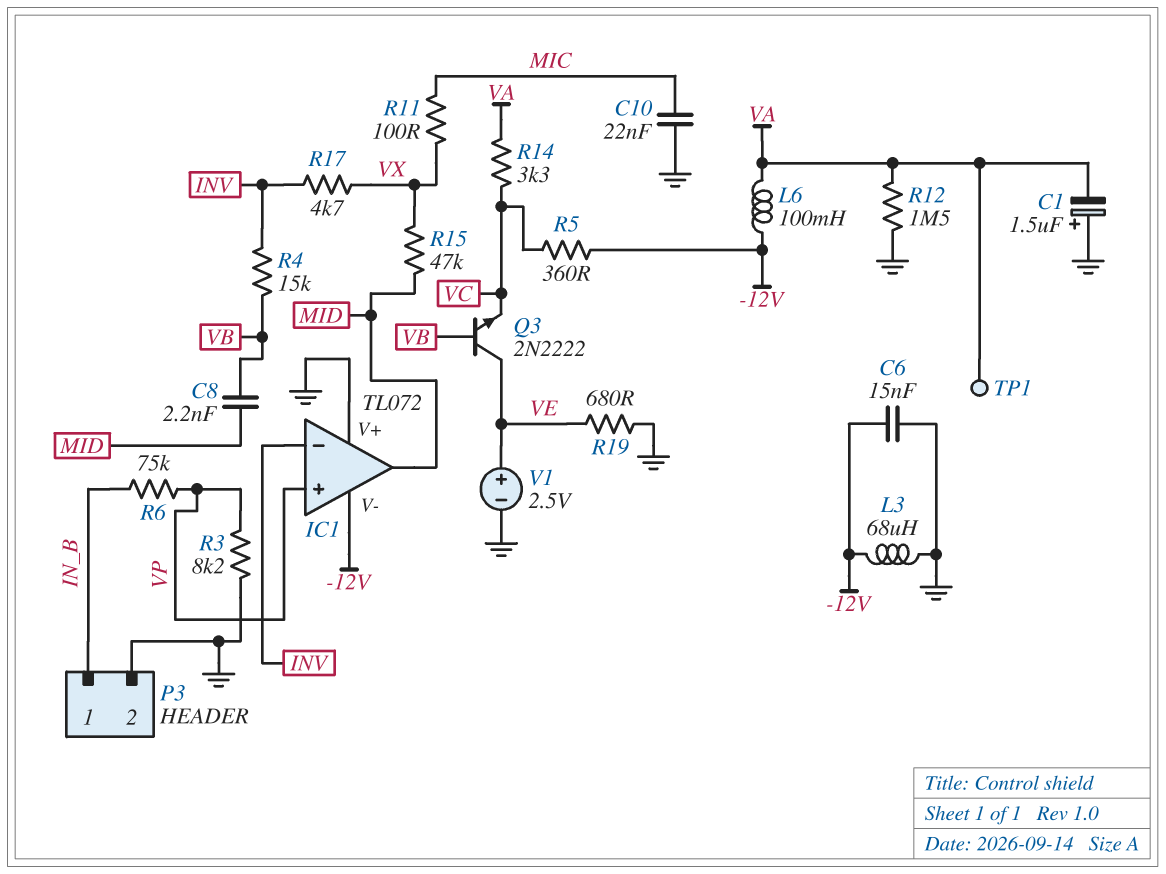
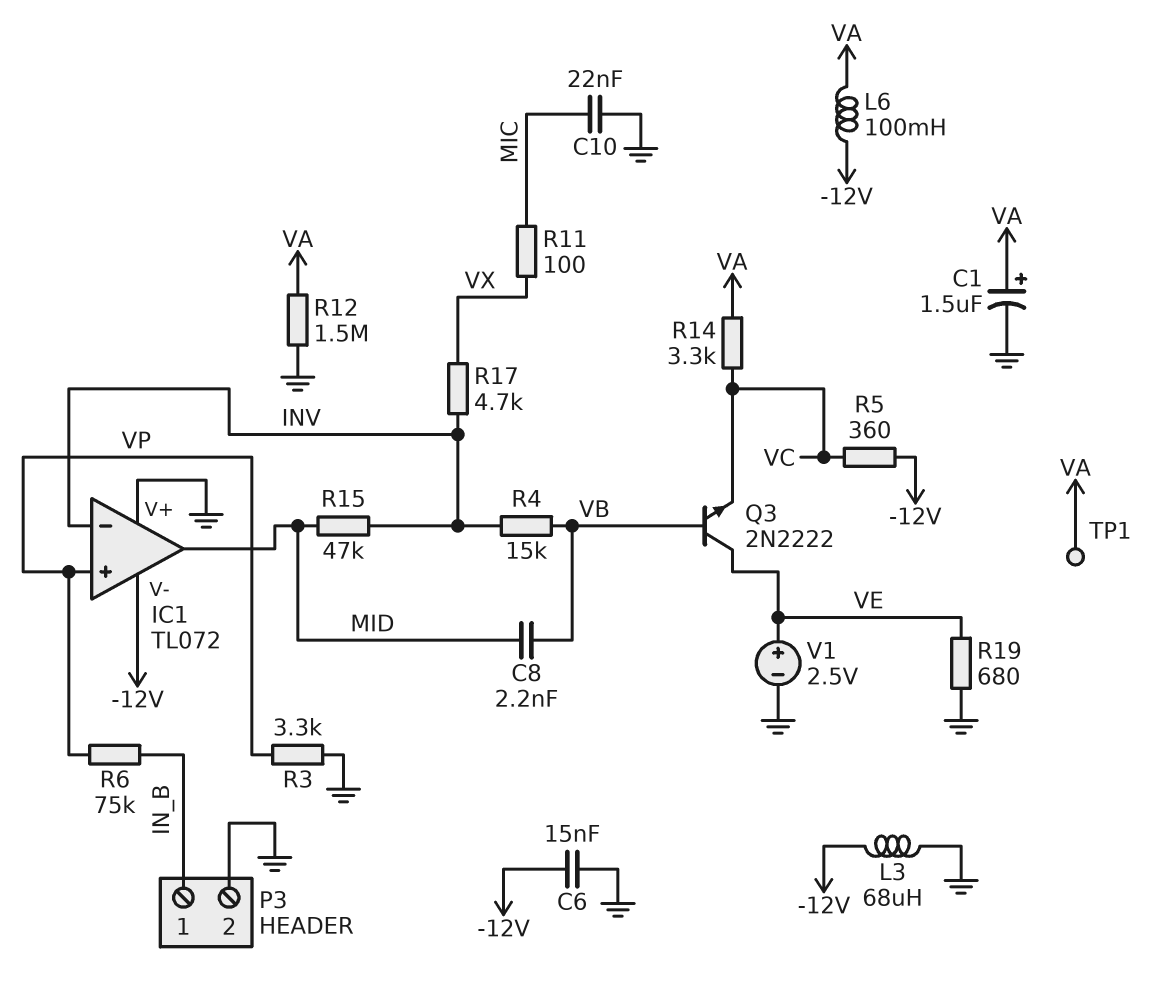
C1: 1.5uF (plus GND, minus VA) -> 1.5uF (plus VA, minus GND)
R3: 8.2k (GND, VP) -> 3.3k (GND, VP)
R15: 47k (MID, VX) -> 47k (INV, MID)

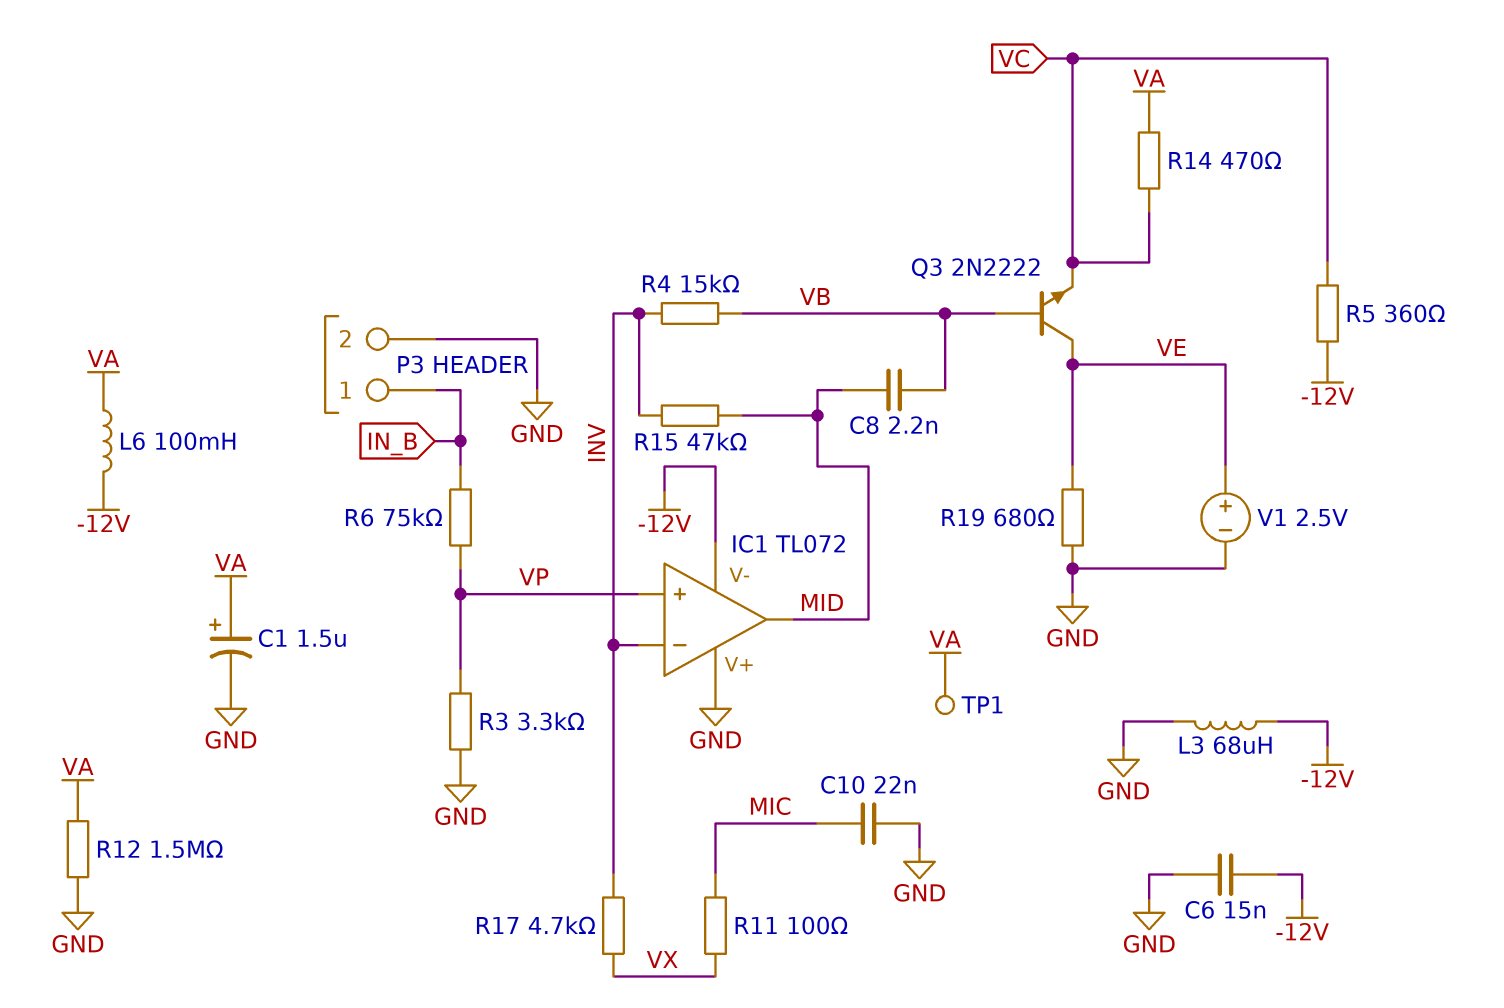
R14: 3.3k (VA, VC) -> 470 (VA, VC)

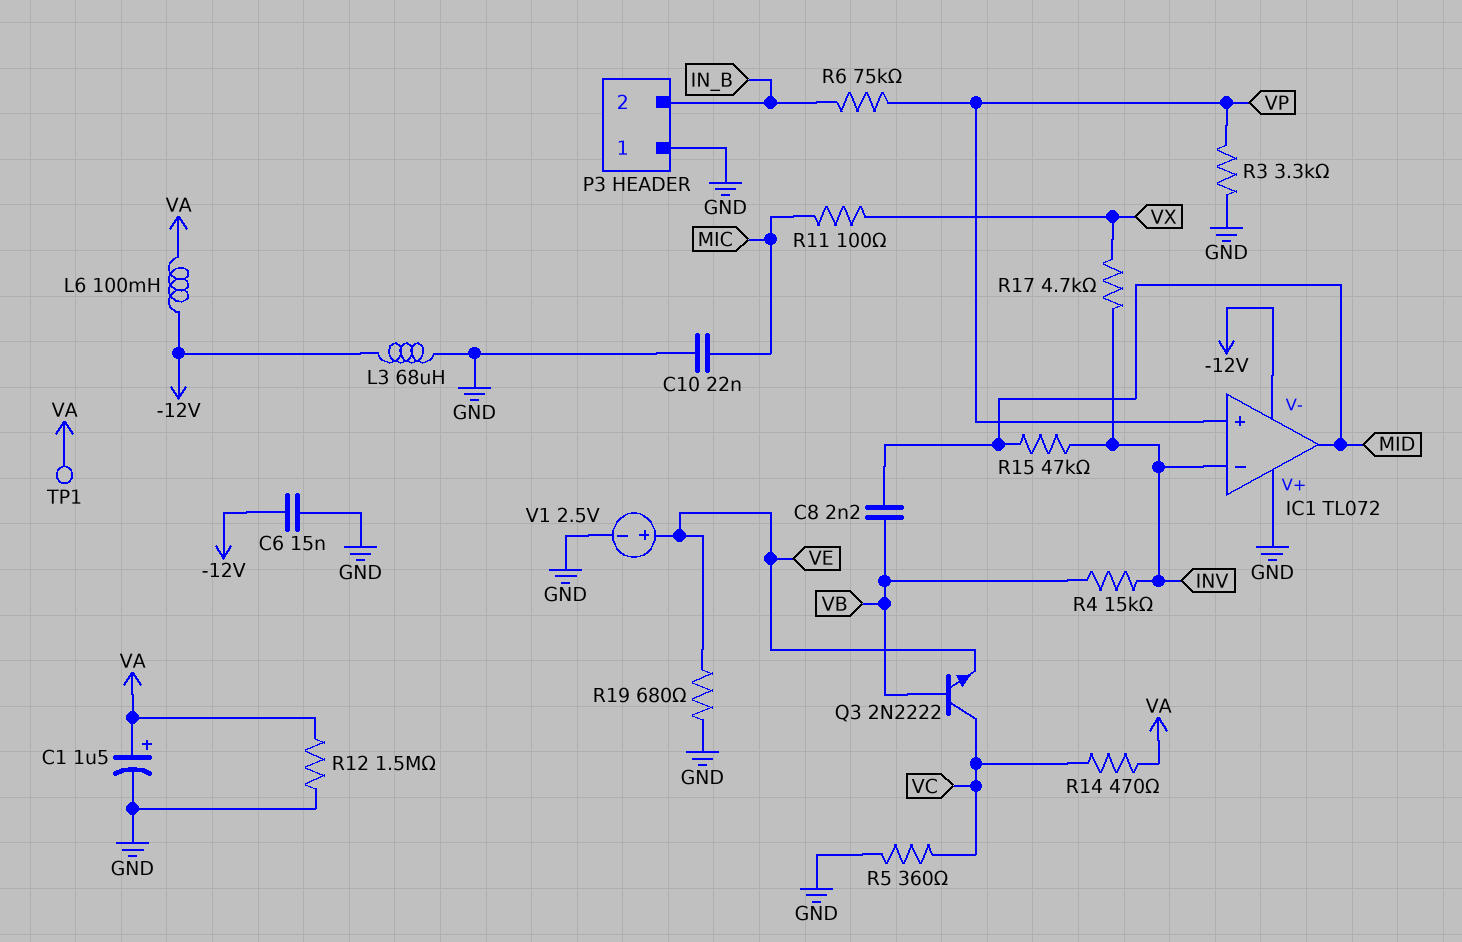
P3 pin 1: IN_B -> GND
P3 pin 2: GND -> IN_B
Q3: NPN 2N2222 (B VB, C VE, E VC) -> NPN 2N2222 (B VB, C VC, E VE)
R5: 360 (-12V, VC) -> 360 (GND, VC)

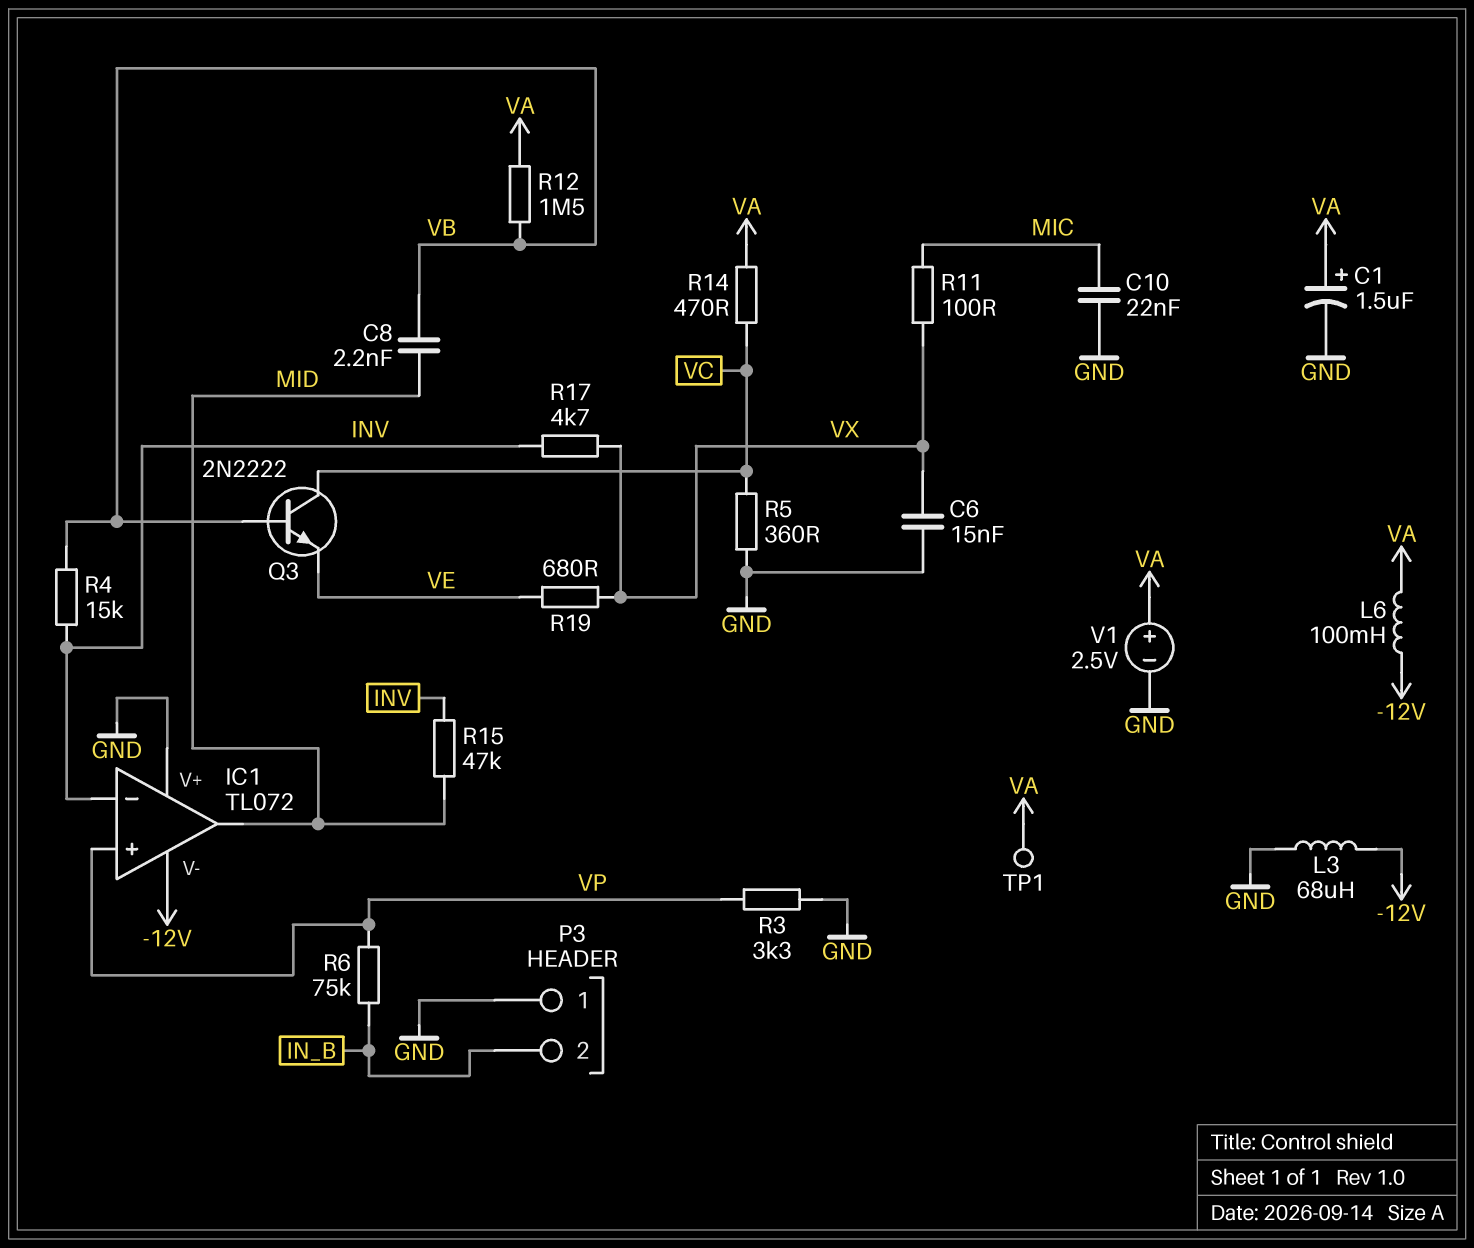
C6: 15nF (-12V, GND) -> 15nF (GND, VX)
R12: 1.5M (GND, VA) -> 1.5M (VA, VB)
R19: 680 (GND, VE) -> 680 (VE, VX)
V1: 2.5V (plus VE, minus GND) -> 2.5V (plus VA, minus GND)

